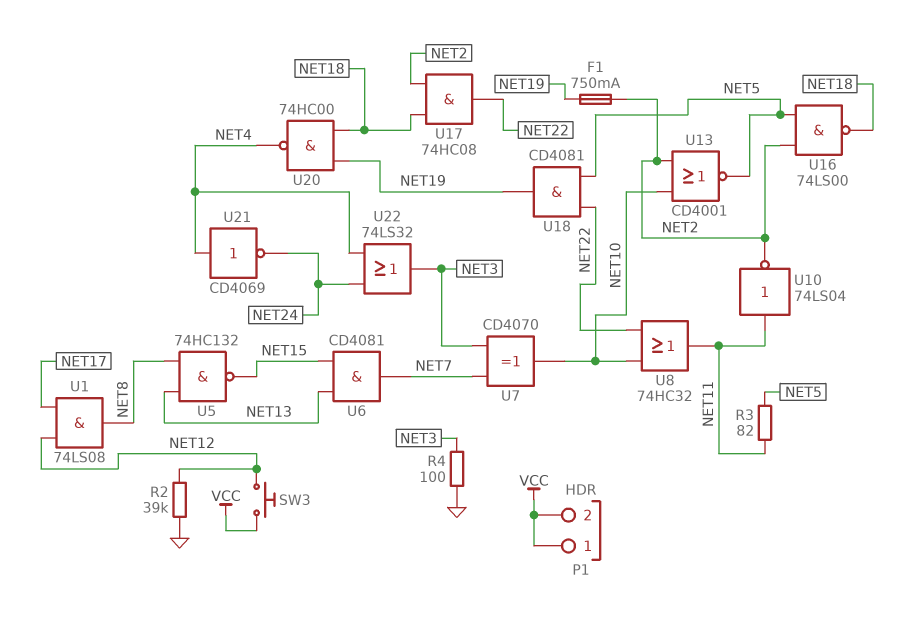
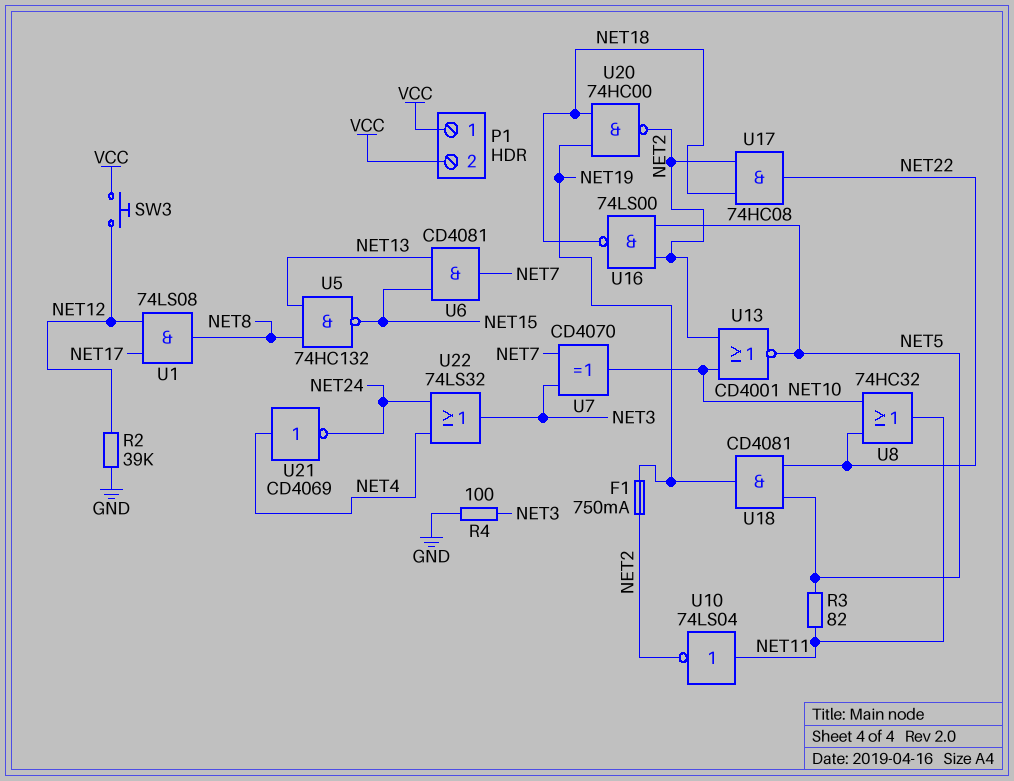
U20: NAND 74HC00 (in NET18, in NET19, out NET4) -> NAND 74HC00 (in NET18, in NET19, out NET2)

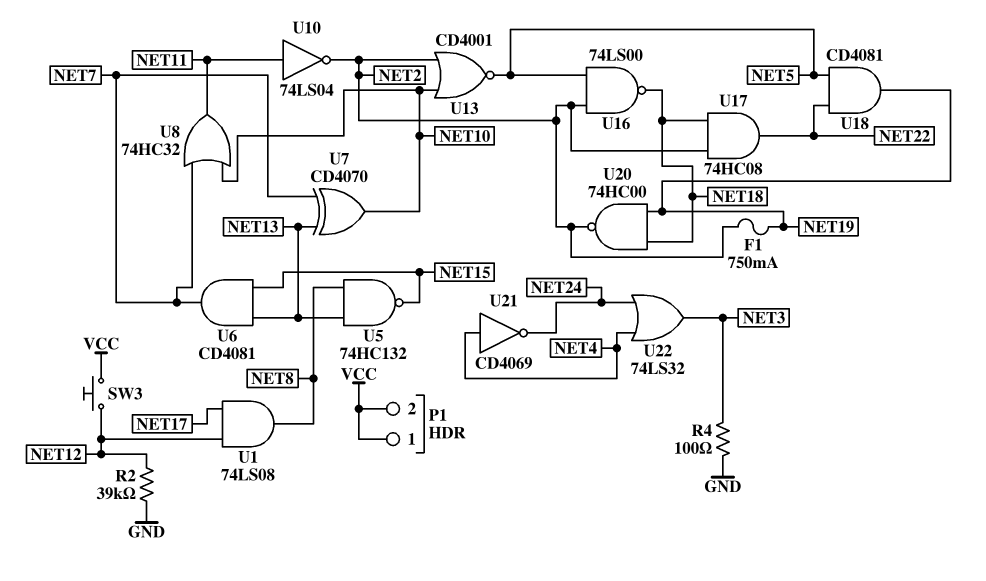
R3: 82 (NET5, NET11) -> none
U7: XOR CD4070 (in NET3, in NET7, out NET10) -> XOR CD4070 (in NET7, in NET13, out NET10)
U8: OR 74HC32 (in NET10, in NET22, out NET11) -> OR 74HC32 (in NET7, in NET10, out NET11)

